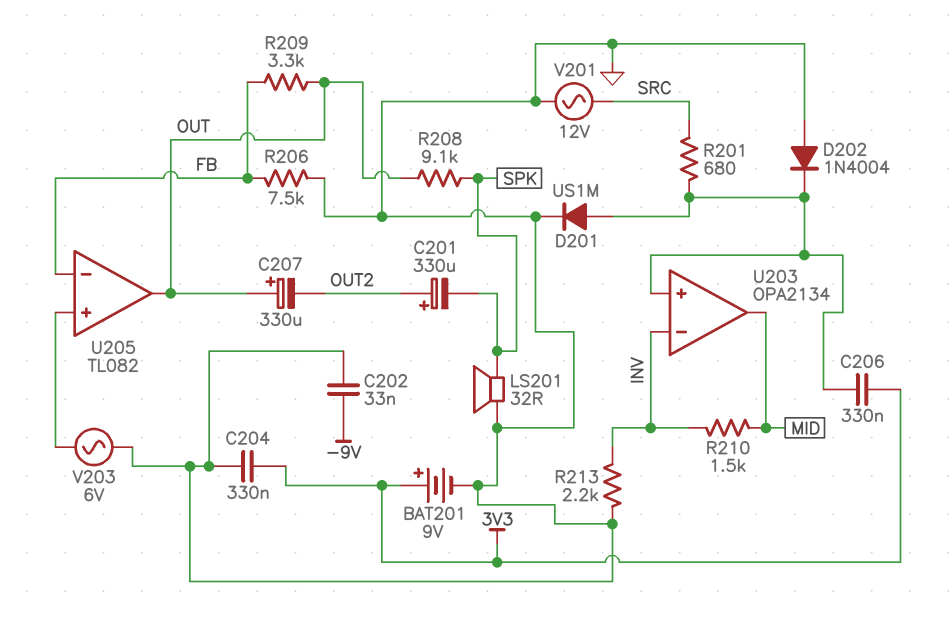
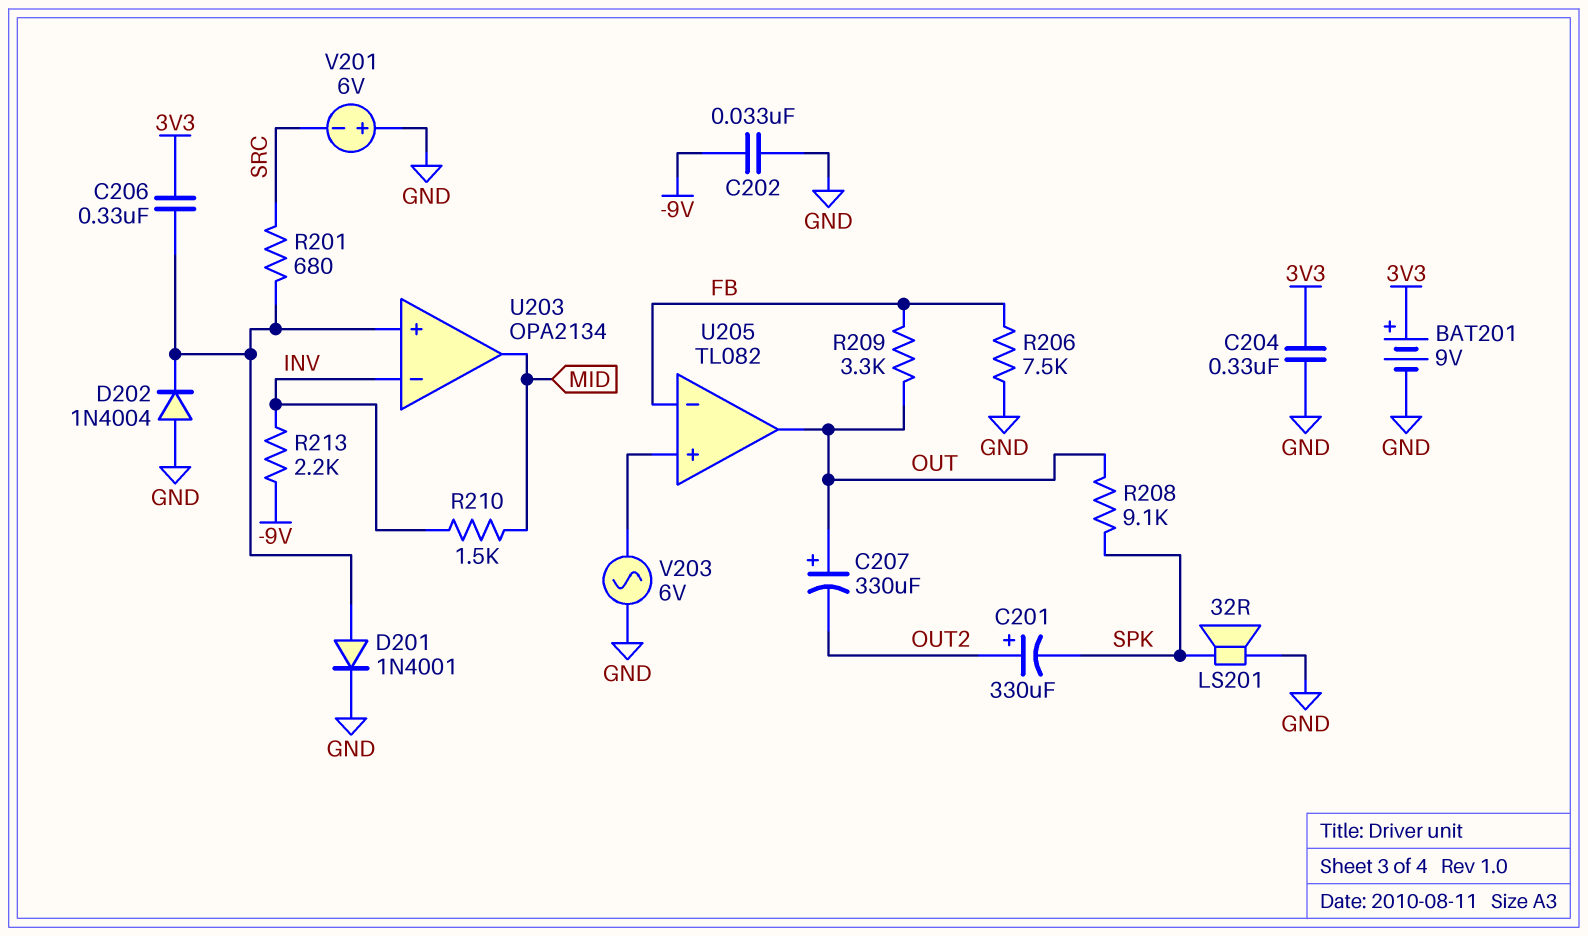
D201: diode US1M (A U203/in+, K GND) -> diode 1N4001 (A U203/in+, K GND)
R213: 2.2k (GND, INV) -> 2.2k (-9V, INV)
V201: AC 12V (GND, SRC) -> 6V (plus GND, minus SRC)

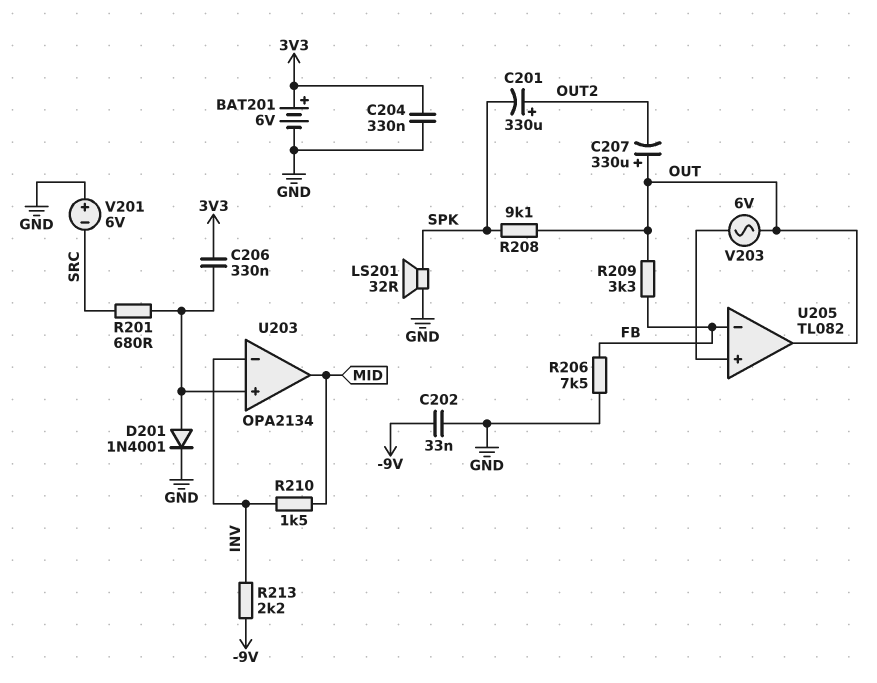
BAT201: 9V (plus 3V3, minus GND) -> 6V (plus 3V3, minus GND)
D202: diode 1N4004 (A GND, K U203/in+) -> none
V203: AC 6V (GND, U205/in+) -> AC 6V (OUT, U205/in+)

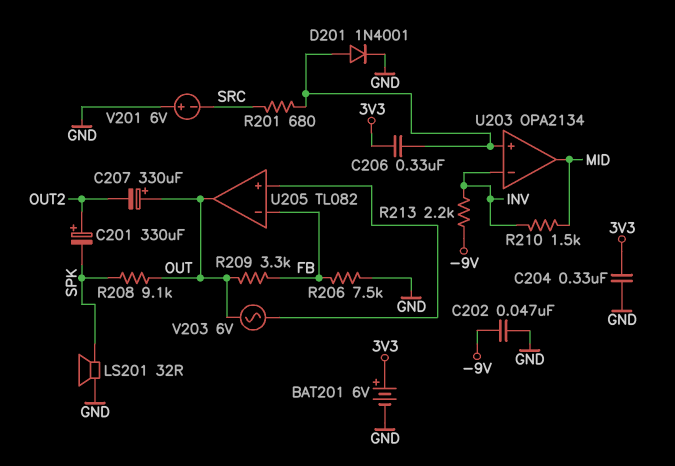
C202: 33nF (-9V, GND) -> 47nF (-9V, GND)

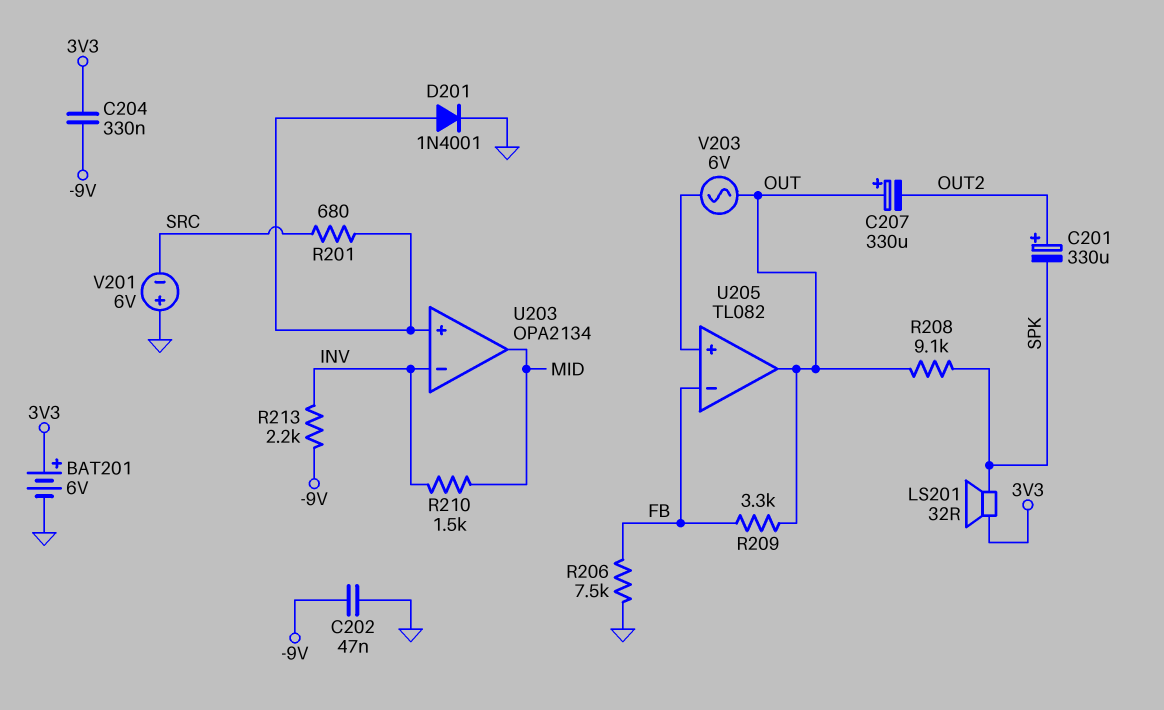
C204: 330nF (3V3, GND) -> 330nF (-9V, 3V3)
C206: 330nF (3V3, U203/in+) -> none
LS201: speaker 32R (GND, SPK) -> speaker 32R (3V3, SPK)

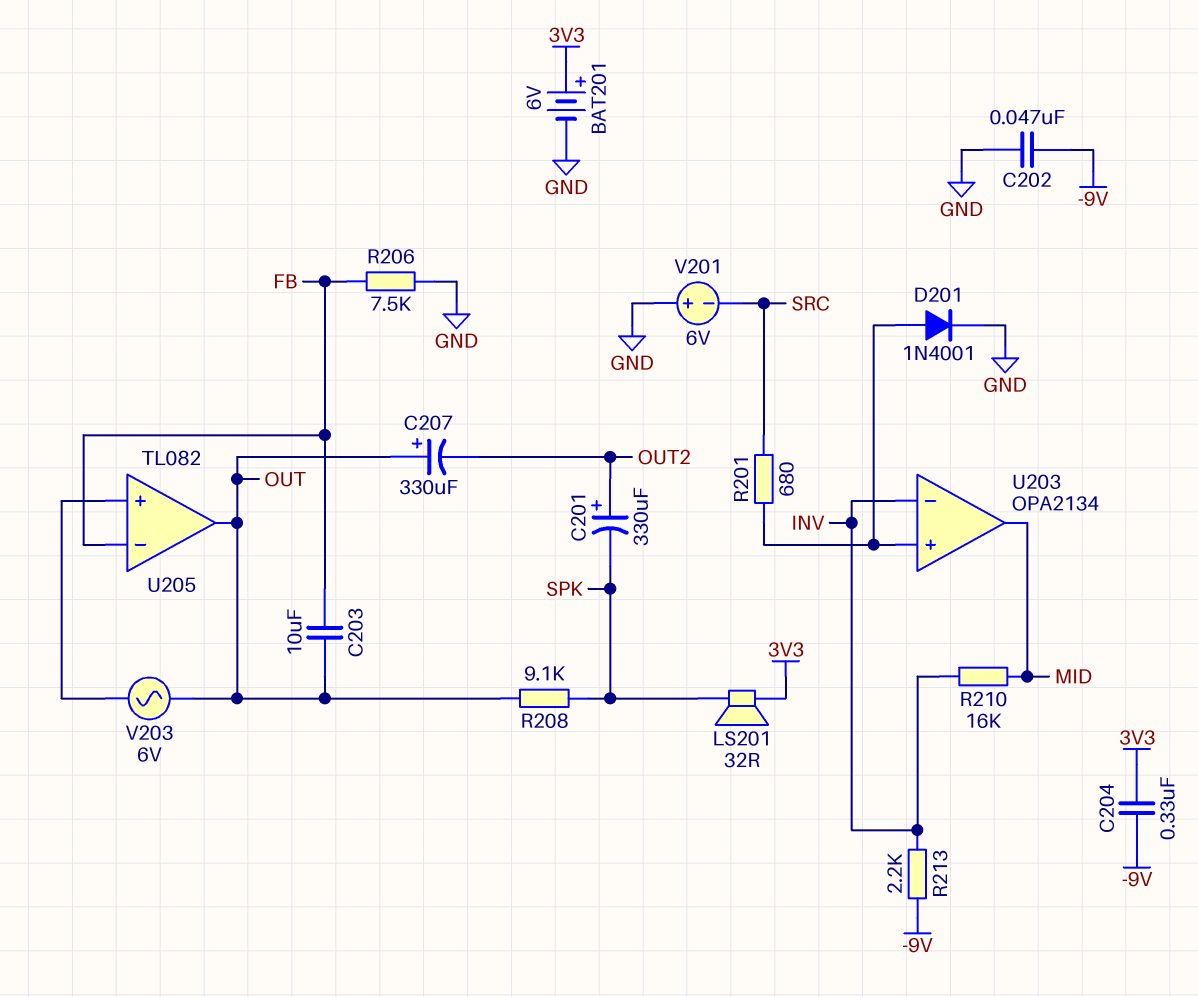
C203: none -> 10uF (FB, OUT)
R209: 3.3k (FB, OUT) -> none
R210: 1.5k (INV, MID) -> 16k (INV, MID)

